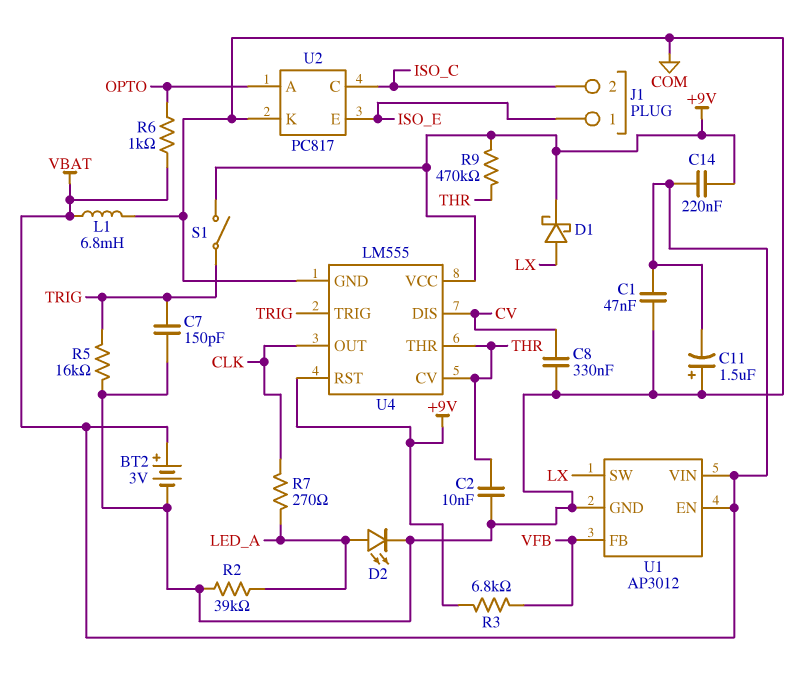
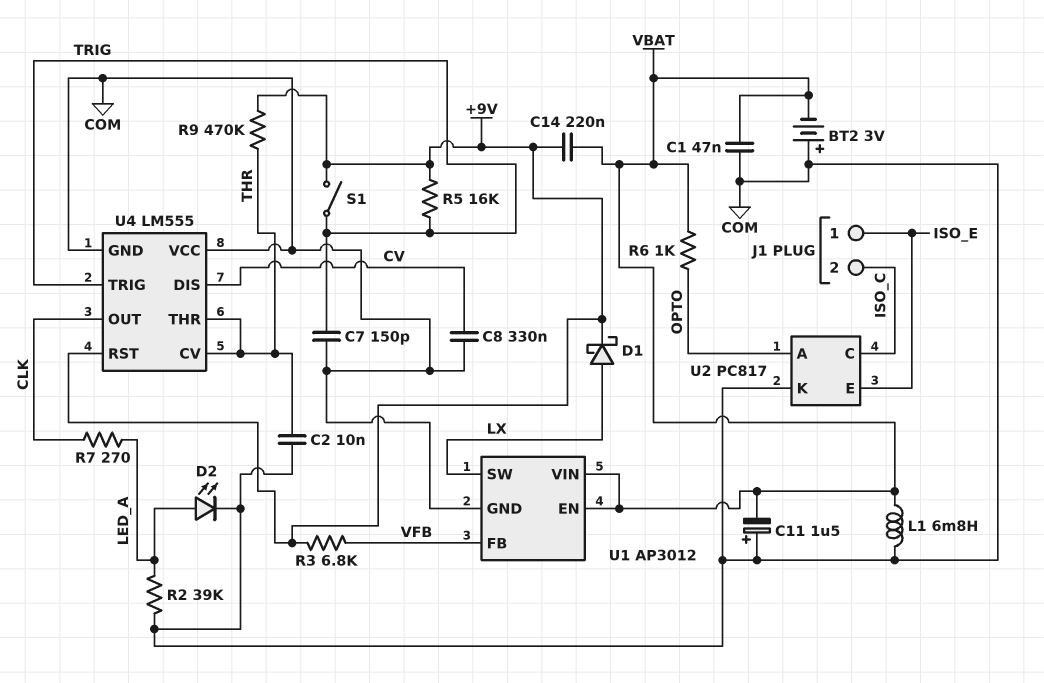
BT2: 3V (plus VBAT, minus COM) -> 3V (plus COM, minus VBAT)
R5: 16k (COM, TRIG) -> 16k (+9V, TRIG)
U4 pin VCC: +9V -> COM

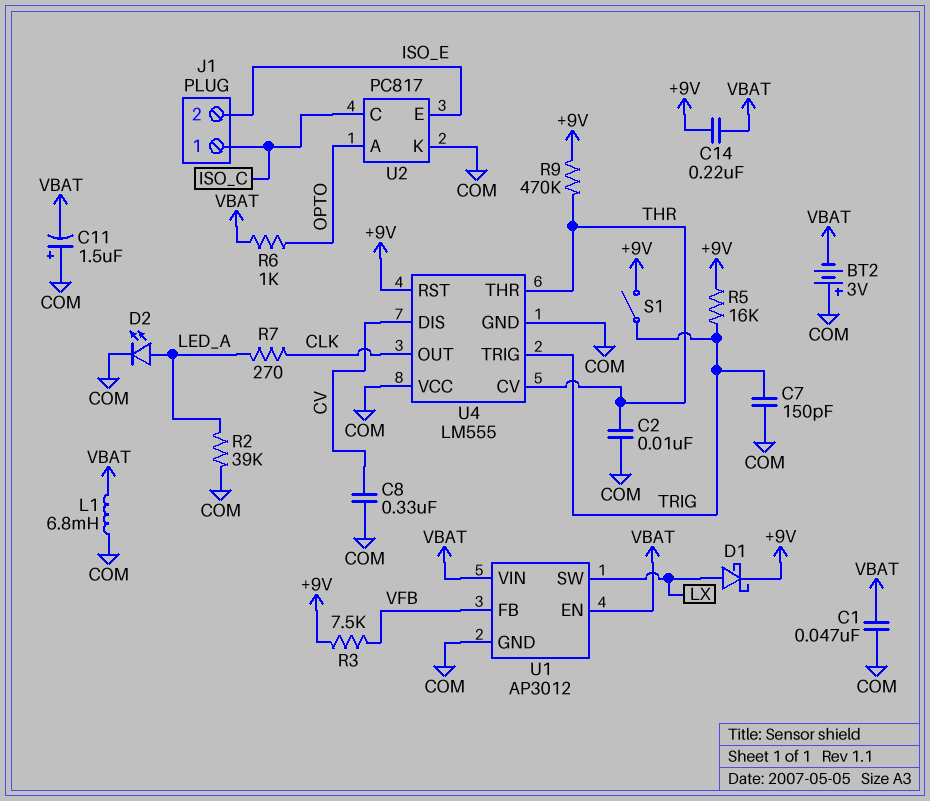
J1 pin 1: ISO_E -> ISO_C
J1 pin 2: ISO_C -> ISO_E
R3: 6.8k (+9V, VFB) -> 7.5k (+9V, VFB)

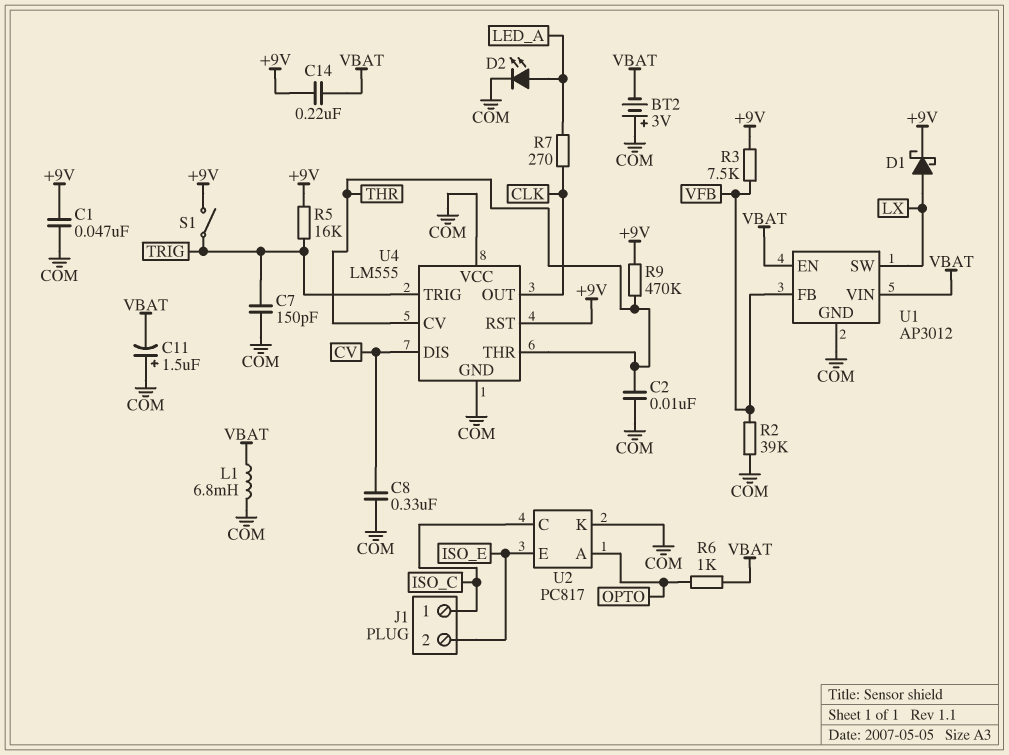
C1: 47nF (COM, VBAT) -> 47nF (+9V, COM)
R2: 39k (COM, LED_A) -> 39k (COM, VFB)

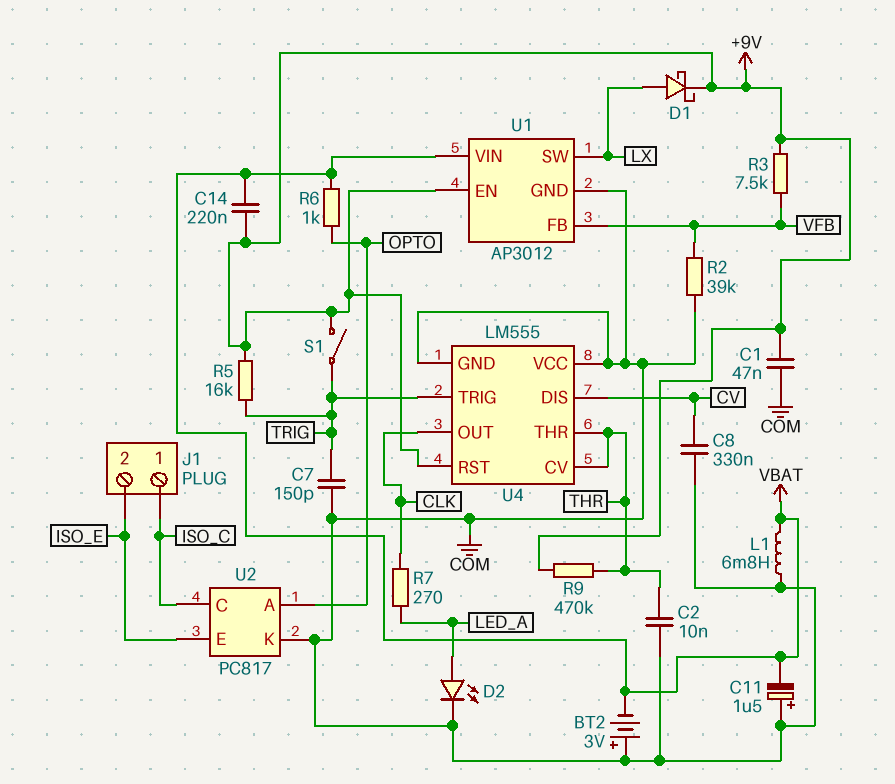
U1 pin EN: VBAT -> +9V

